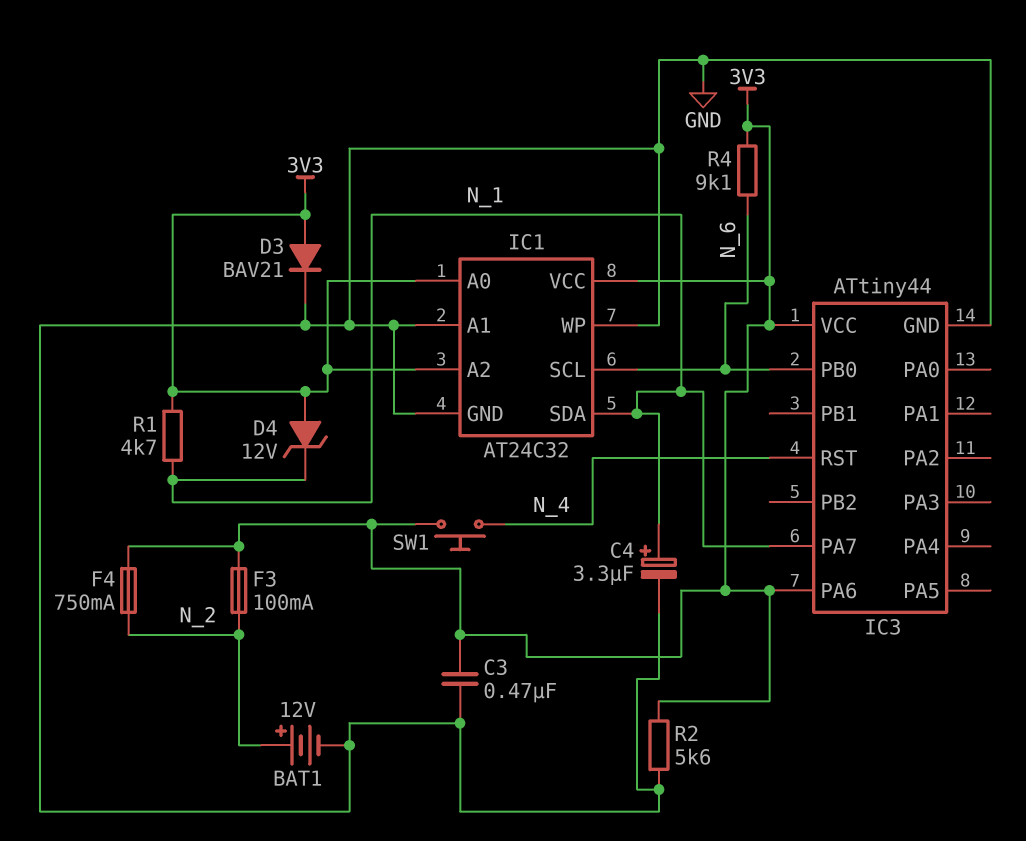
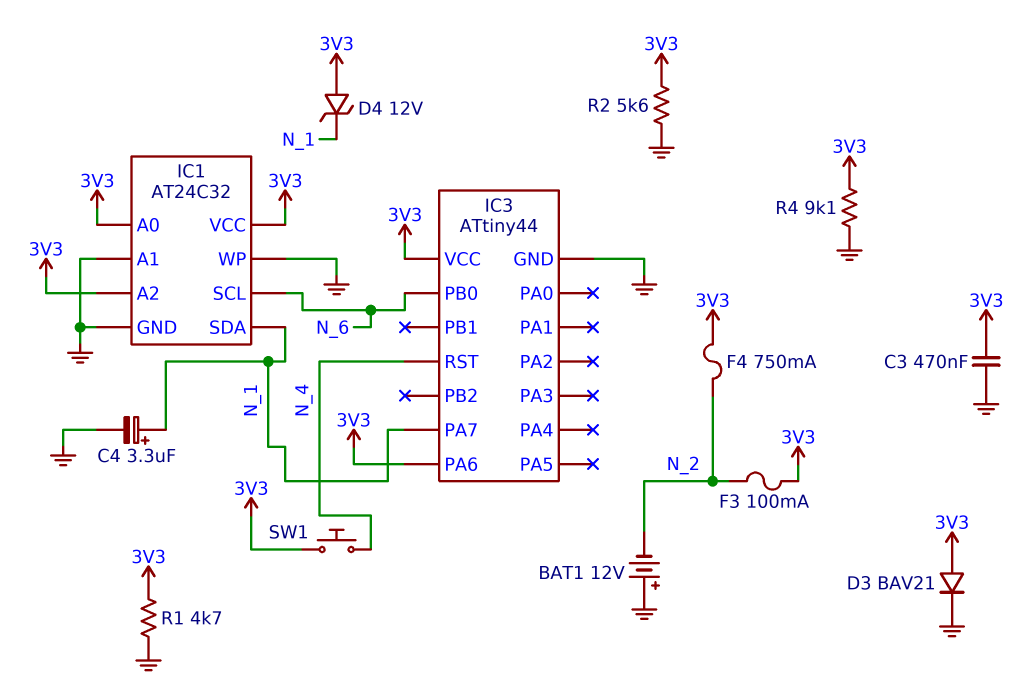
BAT1: 12V (plus N_2, minus GND) -> 12V (plus GND, minus N_2)
R1: 4.7k (3V3, N_1) -> 4.7k (3V3, GND)
R4: 9.1k (3V3, N_6) -> 9.1k (3V3, GND)

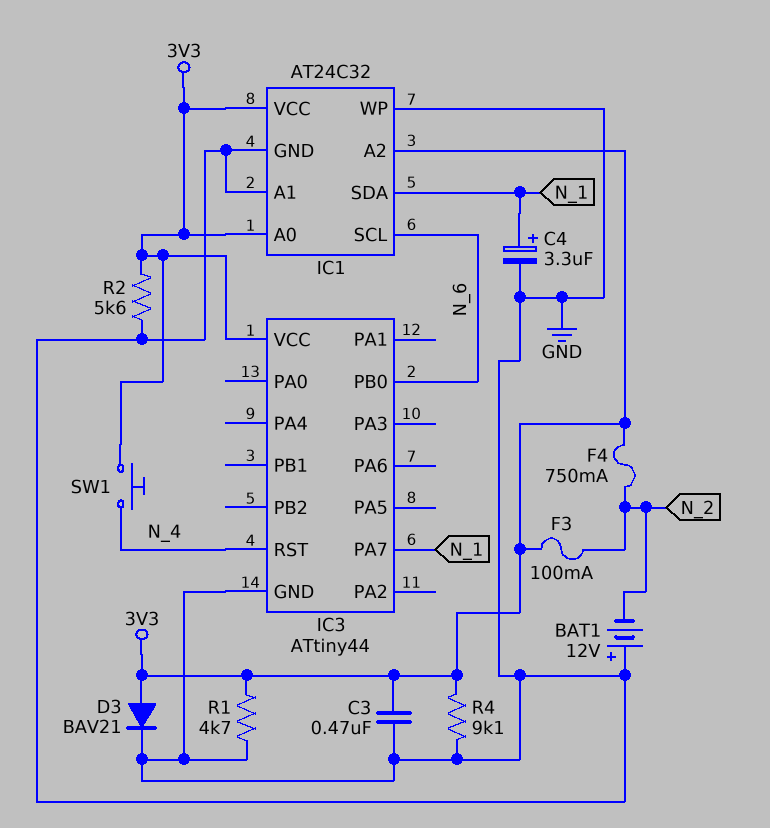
D4: zener 12V (A 3V3, K N_1) -> none
IC3 pin PA6: 3V3 -> none

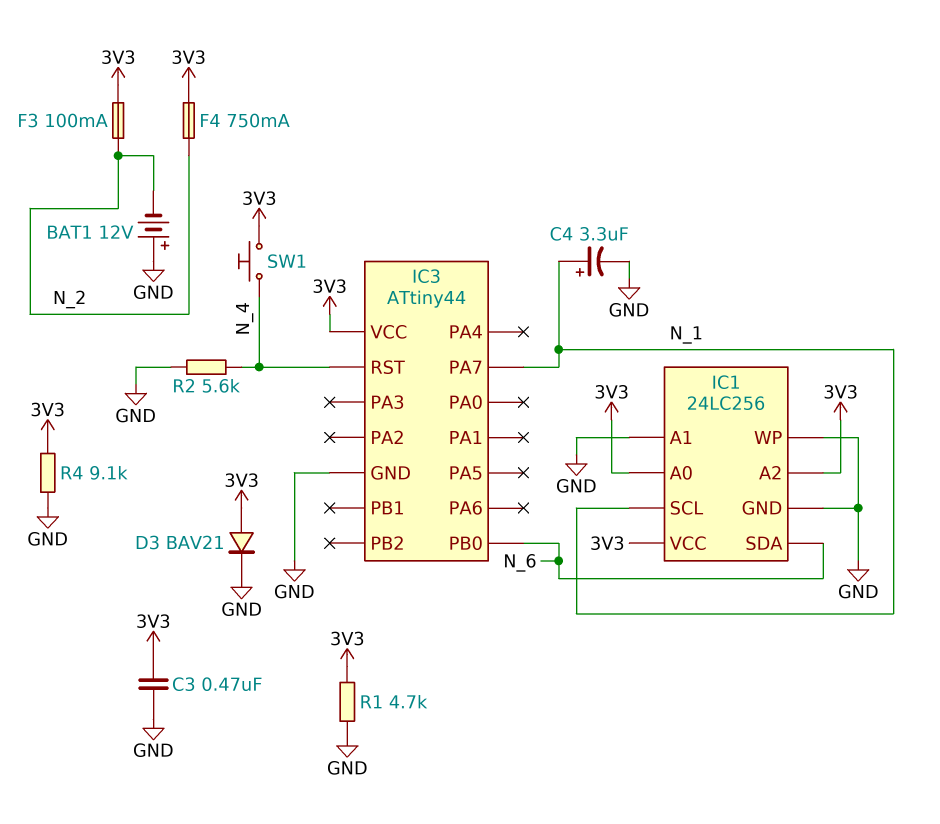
IC1: AT24C32 -> 24LC256
IC1 pin SCL: N_6 -> N_1
IC1 pin SDA: N_1 -> N_6
R2: 5.6k (3V3, GND) -> 5.6k (GND, N_4)

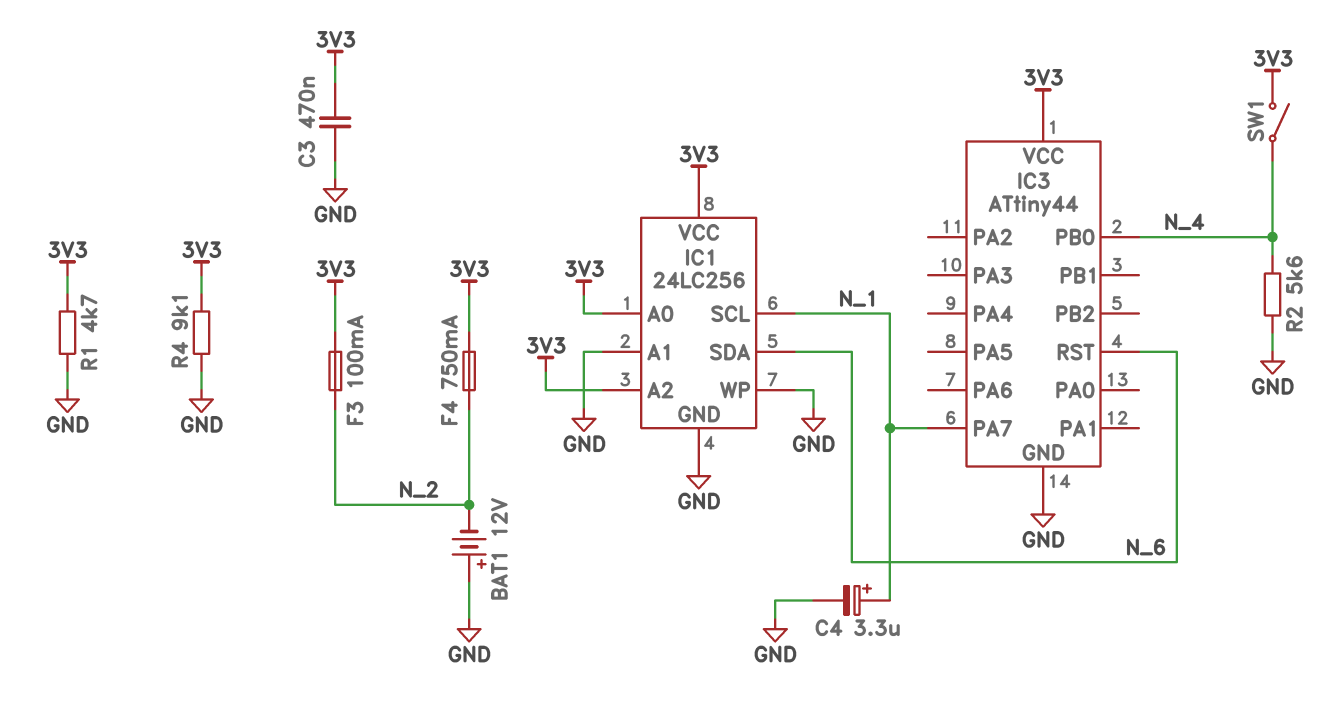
D3: diode BAV21 (A 3V3, K GND) -> none
IC3 pin PB0: N_6 -> N_4
IC3 pin RST: N_4 -> N_6
SW1: button (3V3, N_4) -> switch (3V3, N_4)

